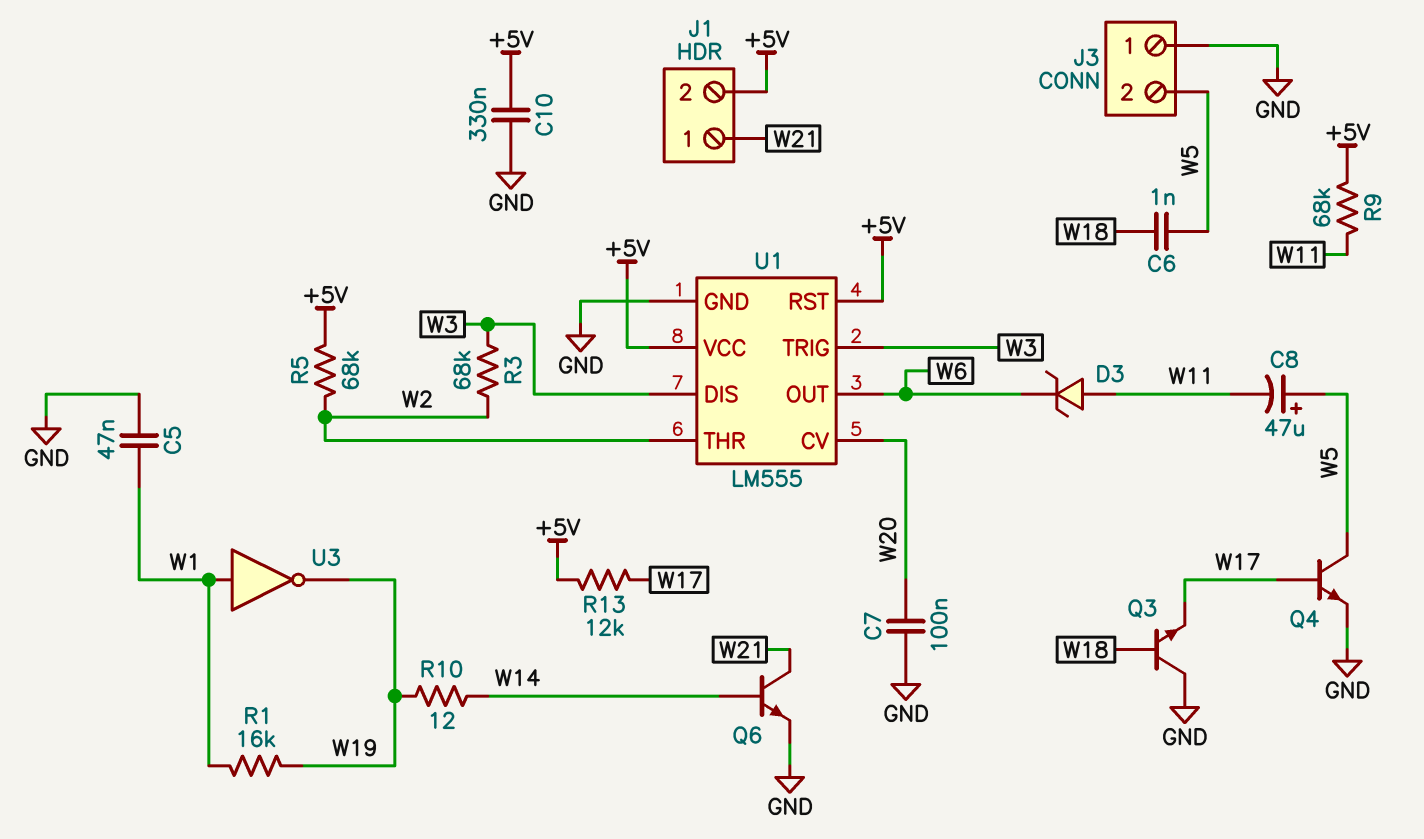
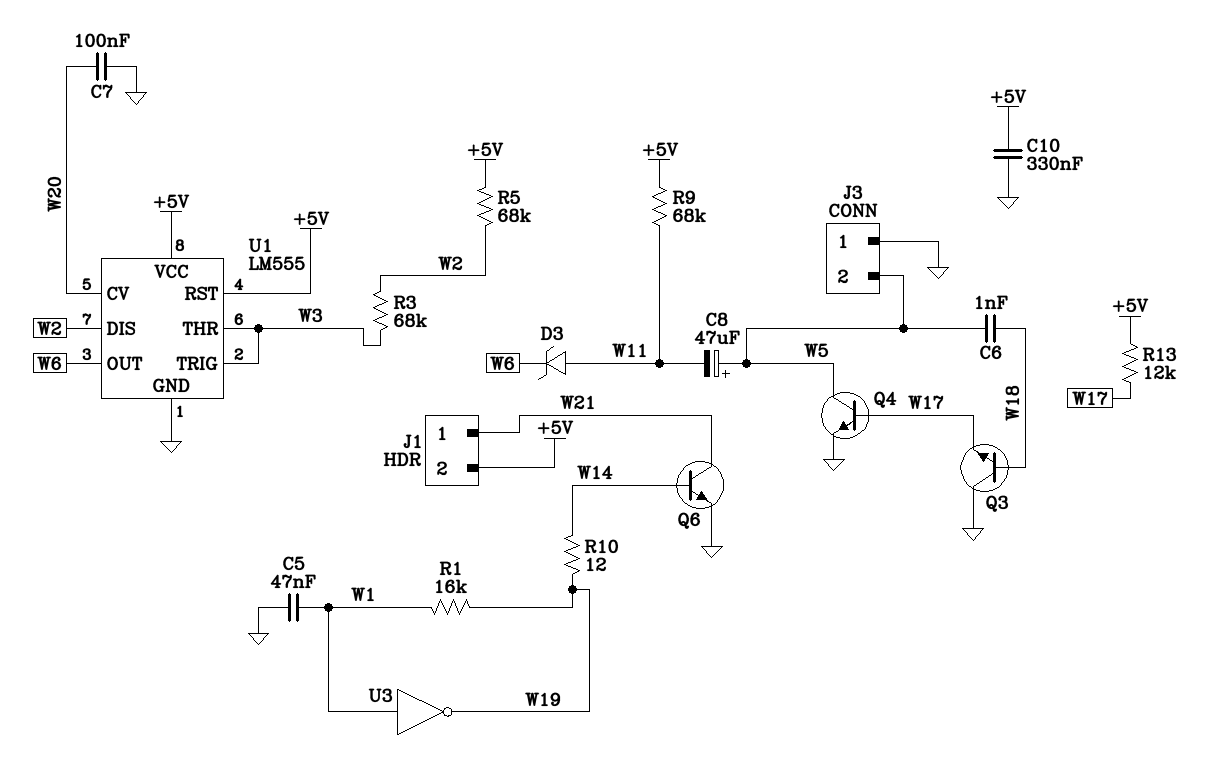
U1 pin DIS: W3 -> W2
U1 pin THR: W2 -> W3

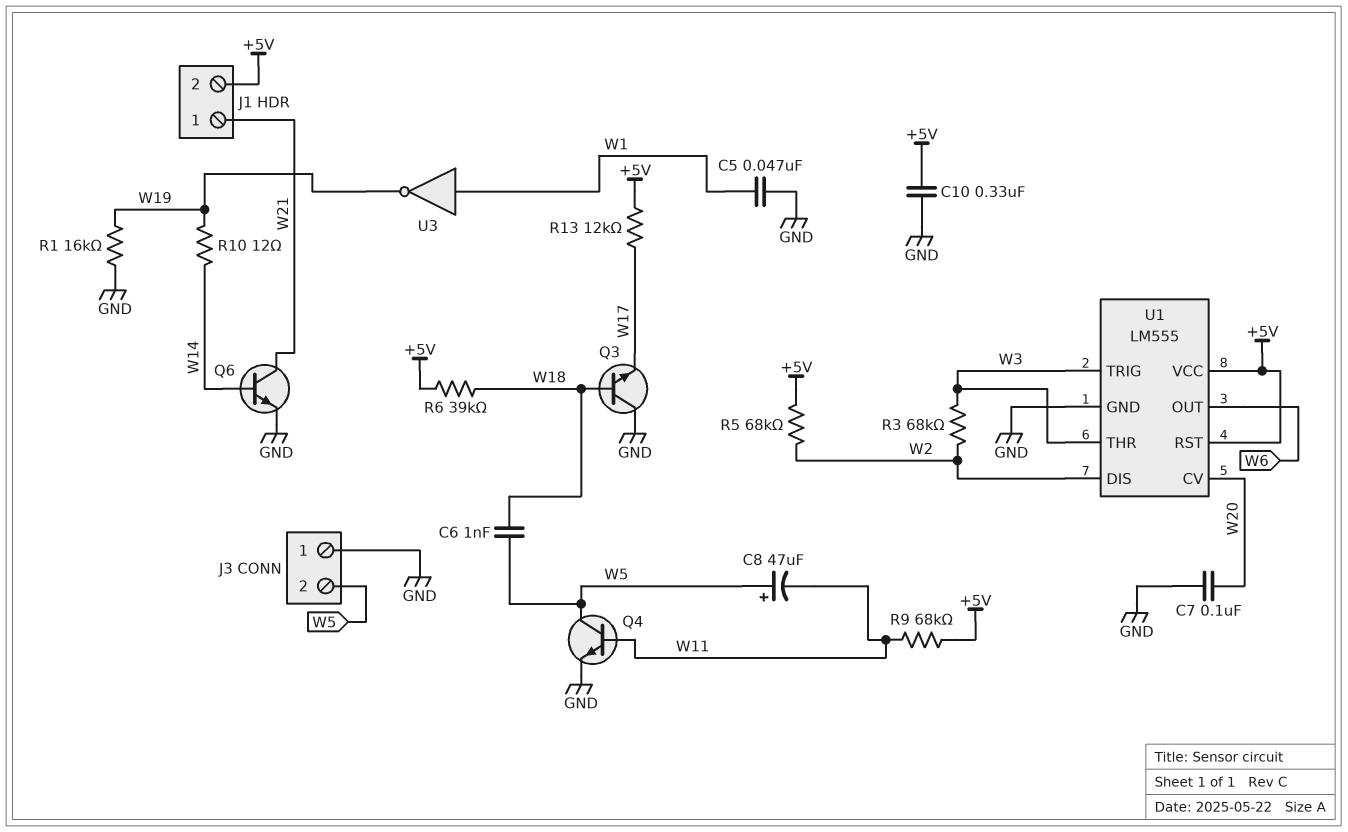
D3: zener (A W11, K W6) -> none
Q4: NPN (B W17, C W5, E GND) -> NPN (B W11, C W5, E GND)
R1: 16k (W1, W19) -> 16k (GND, W19)
R6: none -> 39k (+5V, W18)

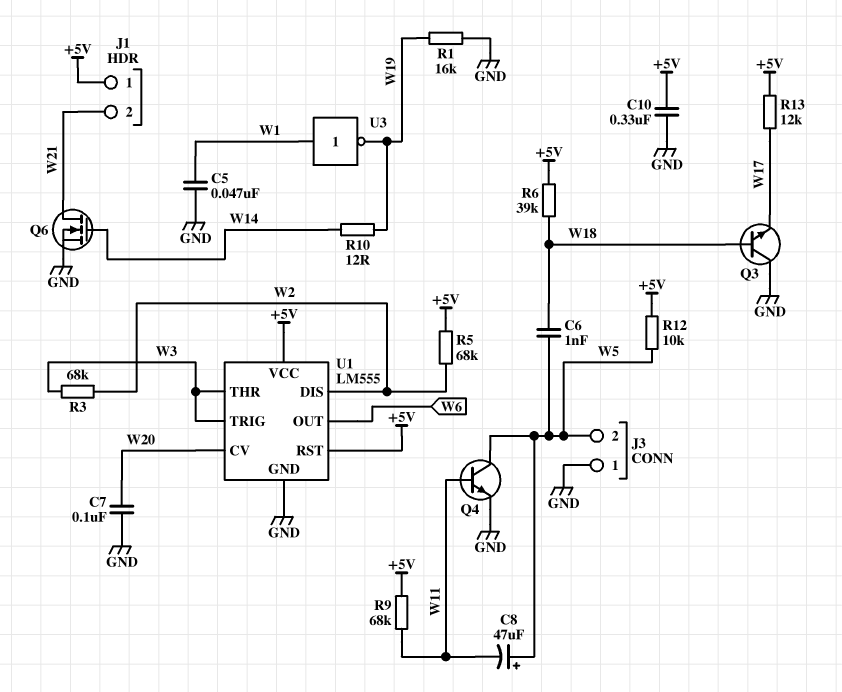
J1 pin 1: W21 -> +5V
J1 pin 2: +5V -> W21
Q6: NPN (B W14, C W21, E GND) -> NMOS (G W14, D W21, S GND)
R12: none -> 10k (+5V, W5)

